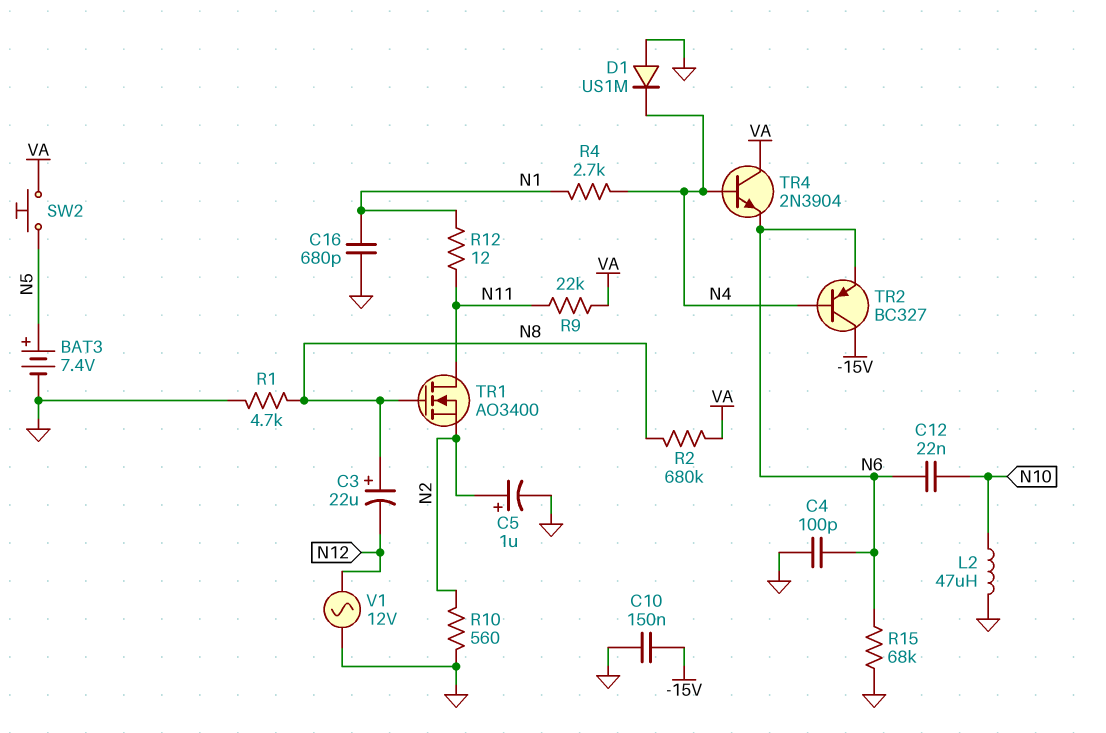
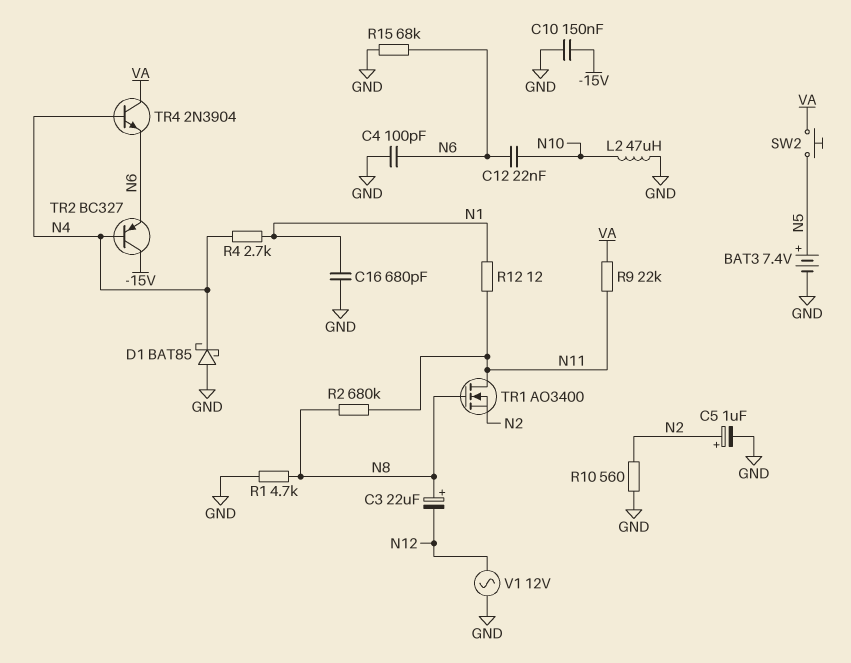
D1: diode US1M (A GND, K N4) -> schottky BAT85 (A GND, K N4)
R2: 680k (N8, VA) -> 680k (N8, N11)

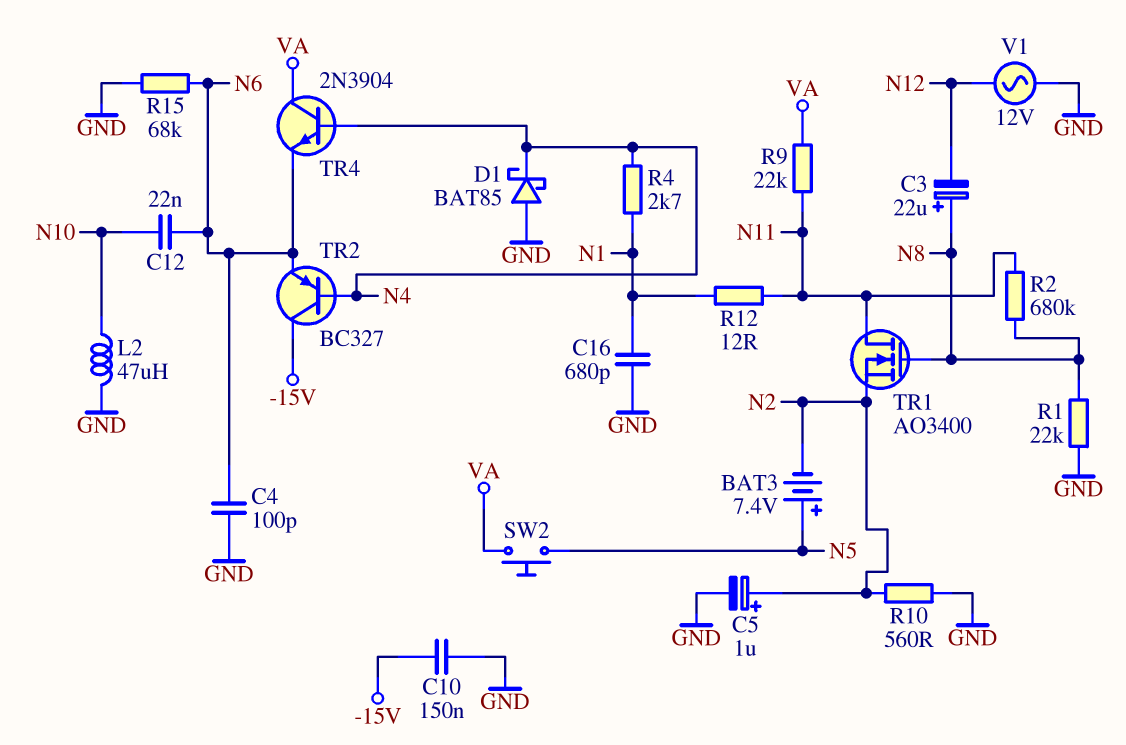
BAT3: 7.4V (plus N5, minus GND) -> 7.4V (plus N5, minus N2)
R1: 4.7k (GND, N8) -> 22k (GND, N8)

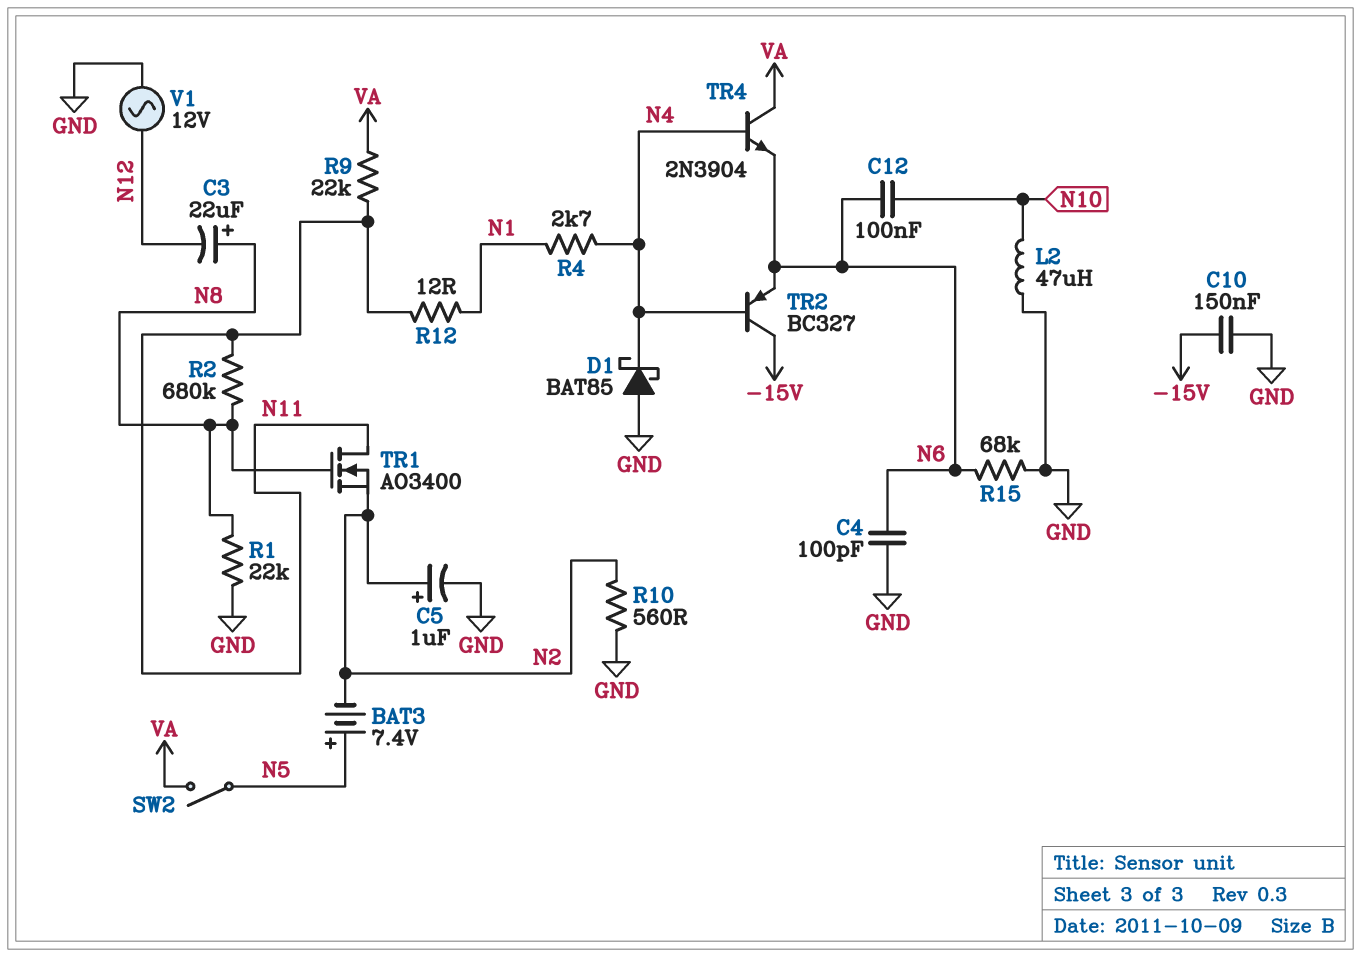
C12: 22nF (N6, N10) -> 100nF (N6, N10)
C16: 680pF (GND, N1) -> none
SW2: button (N5, VA) -> switch (N5, VA)

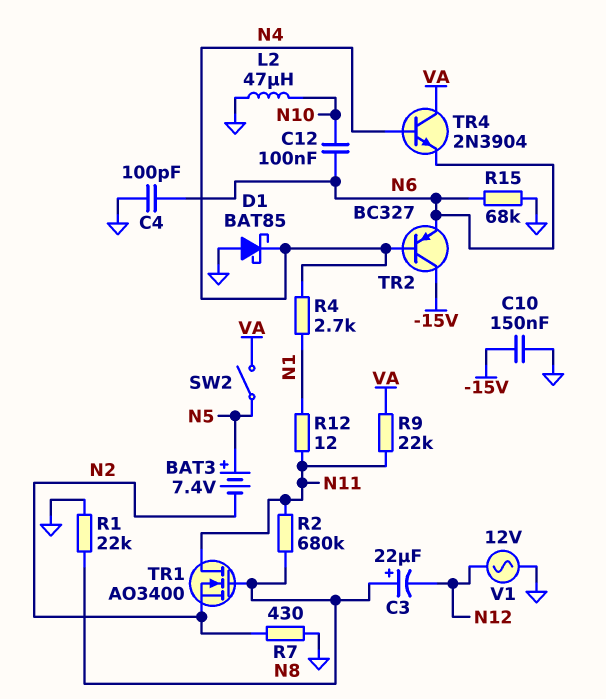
C5: 1uF (plus N2, minus GND) -> none
R7: none -> 430 (GND, N2)
R10: 560 (GND, N2) -> none

